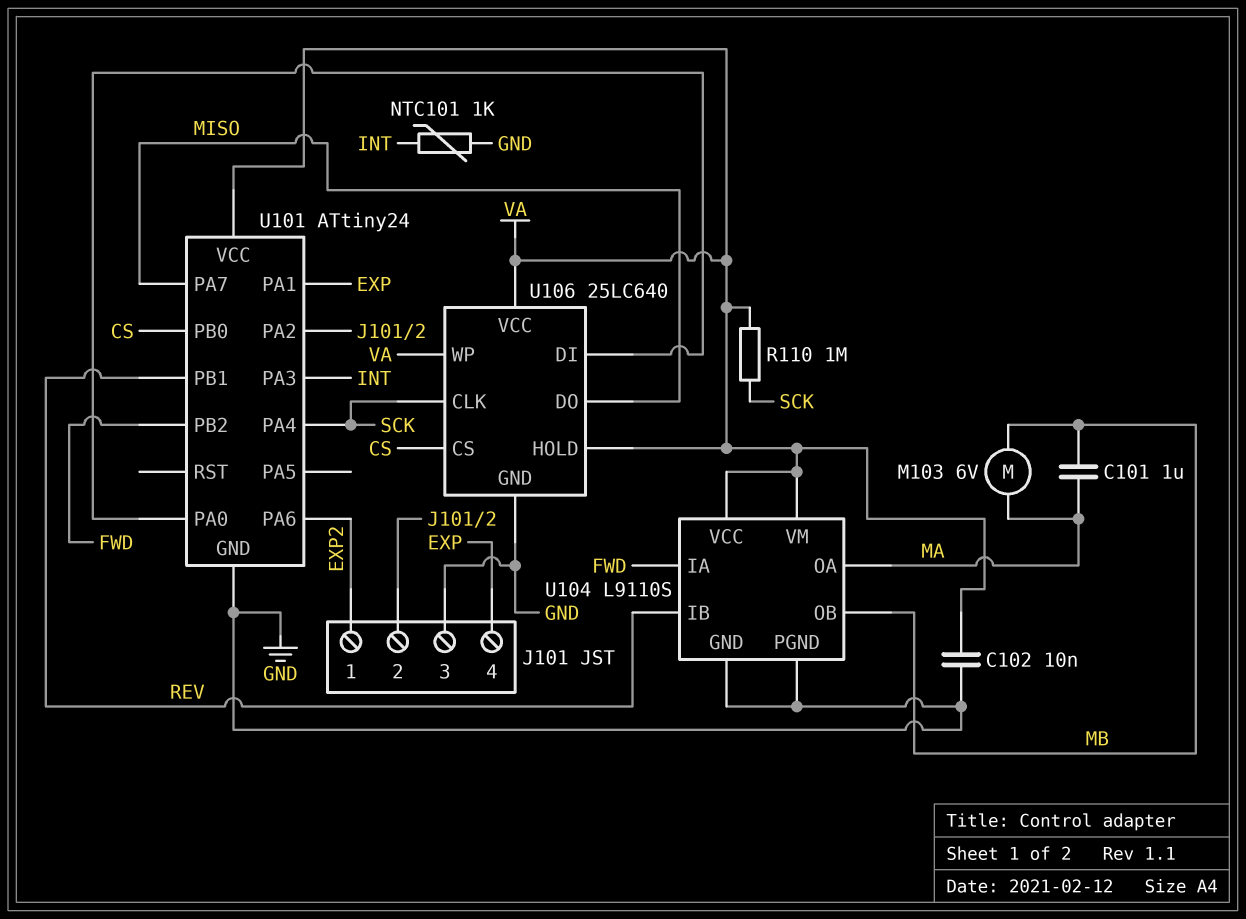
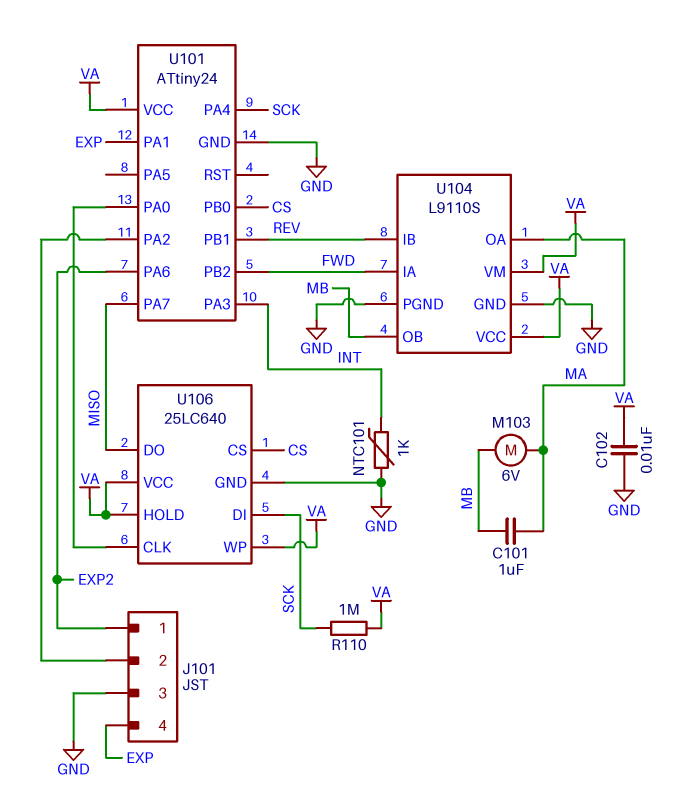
U106 pin CLK: SCK -> U101/PA0
U106 pin DI: U101/PA0 -> SCK

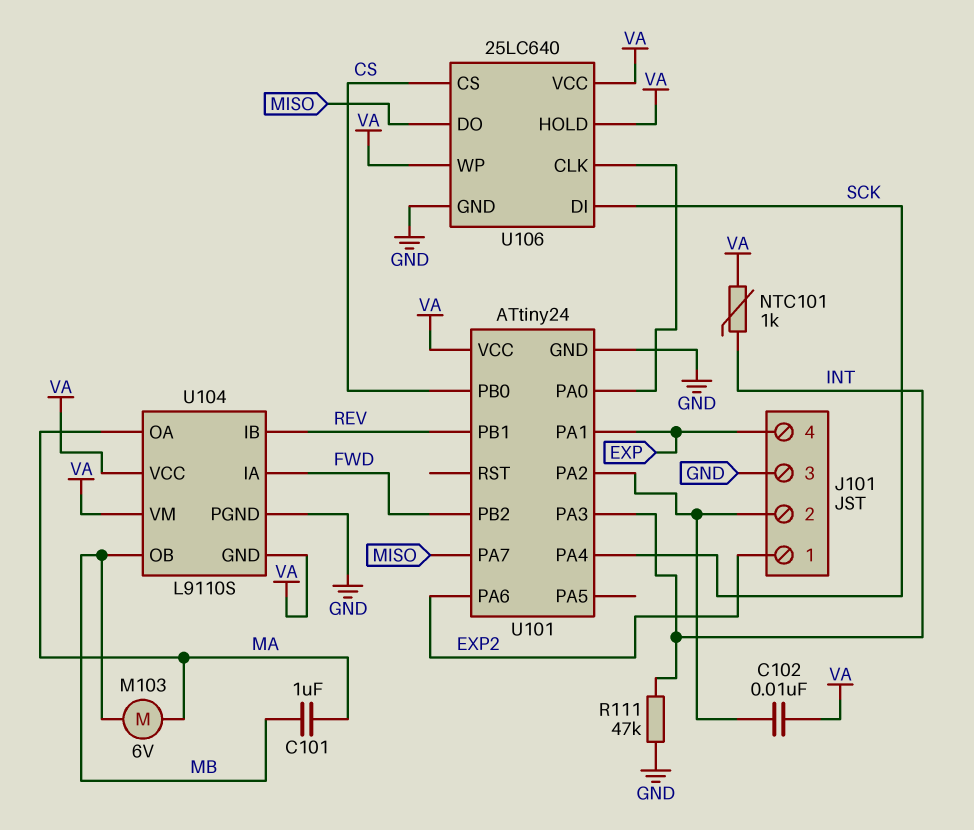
C102: 10nF (GND, VA) -> 10nF (J101/2, VA)
NTC101: 1k (GND, INT) -> 1k (INT, VA)
R110: 1M (SCK, VA) -> none
R111: none -> 47k (GND, INT)
U104 pin GND: GND -> VA

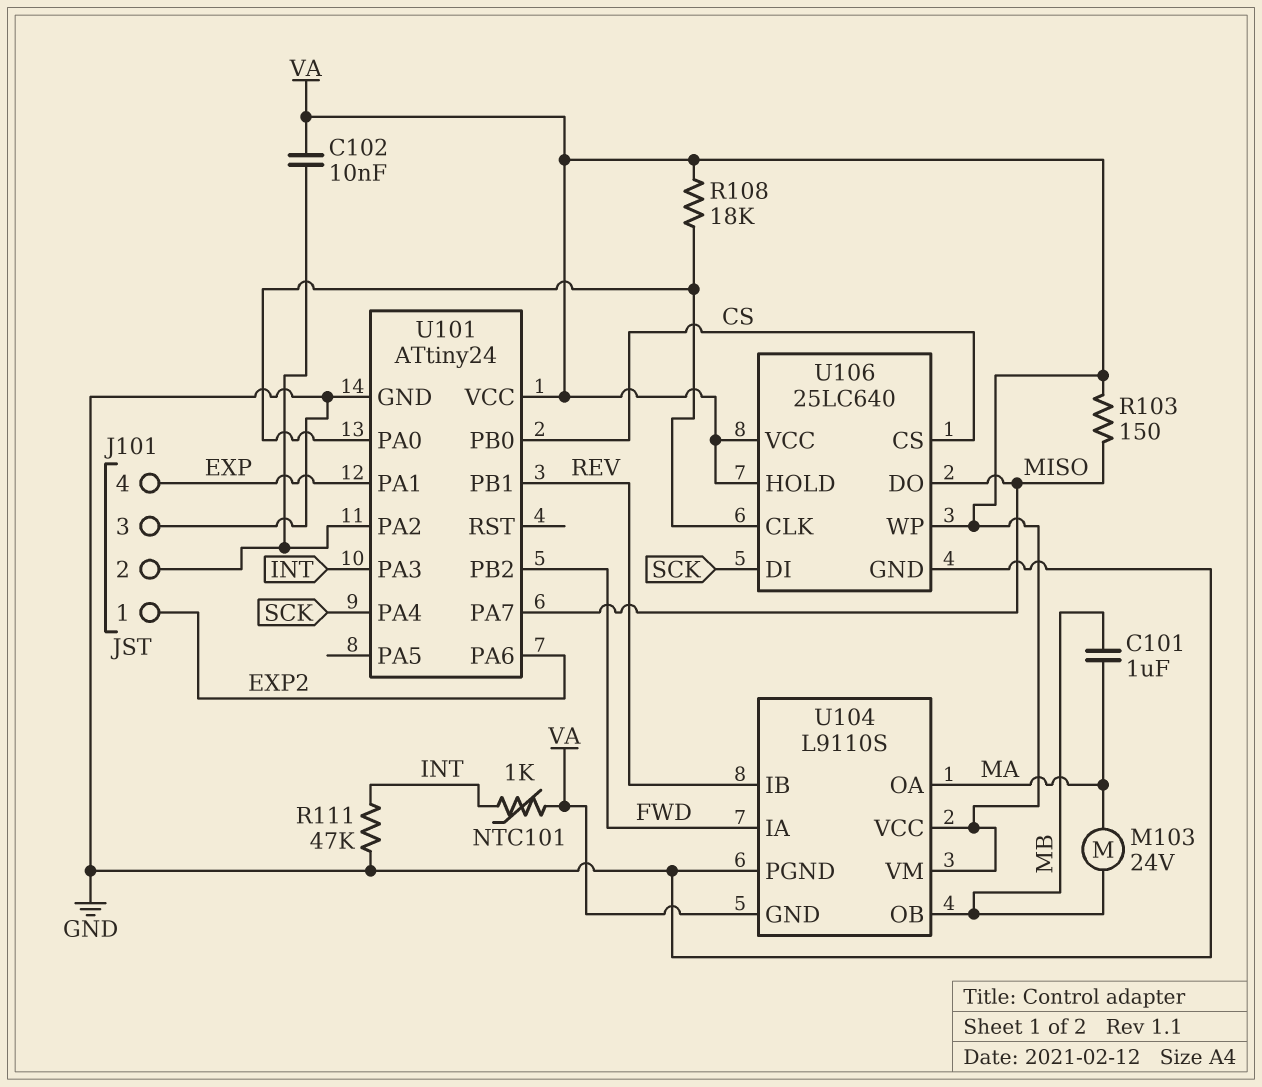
M103: motor 6V (MA, MB) -> motor 24V (MA, MB)
R103: none -> 150 (MISO, VA)
R108: none -> 18k (U101/PA0, VA)

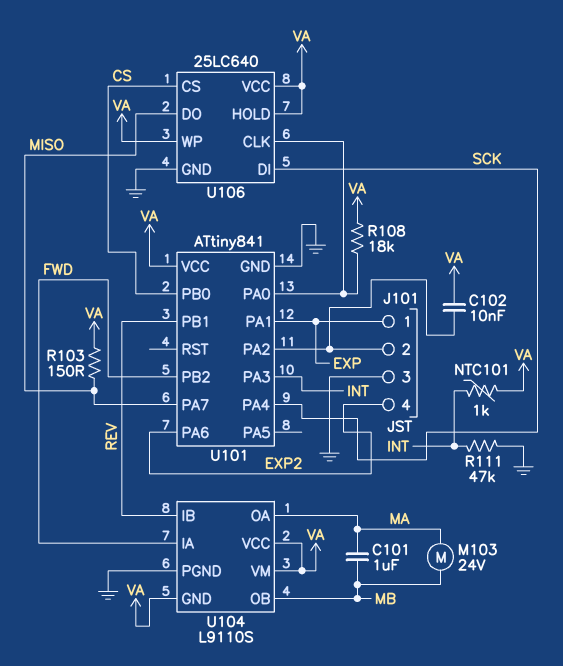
J101 pin 1: EXP2 -> EXP
J101 pin 4: EXP -> EXP2
U101: ATtiny24 -> ATtiny841

